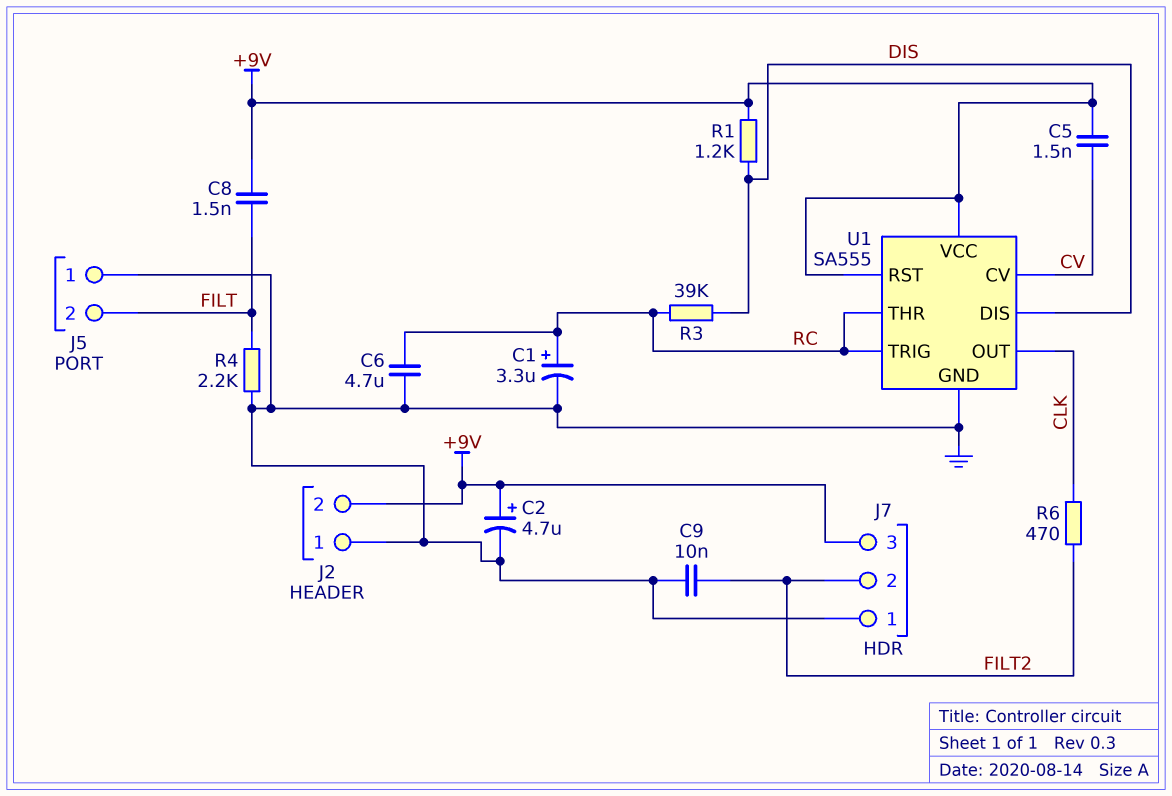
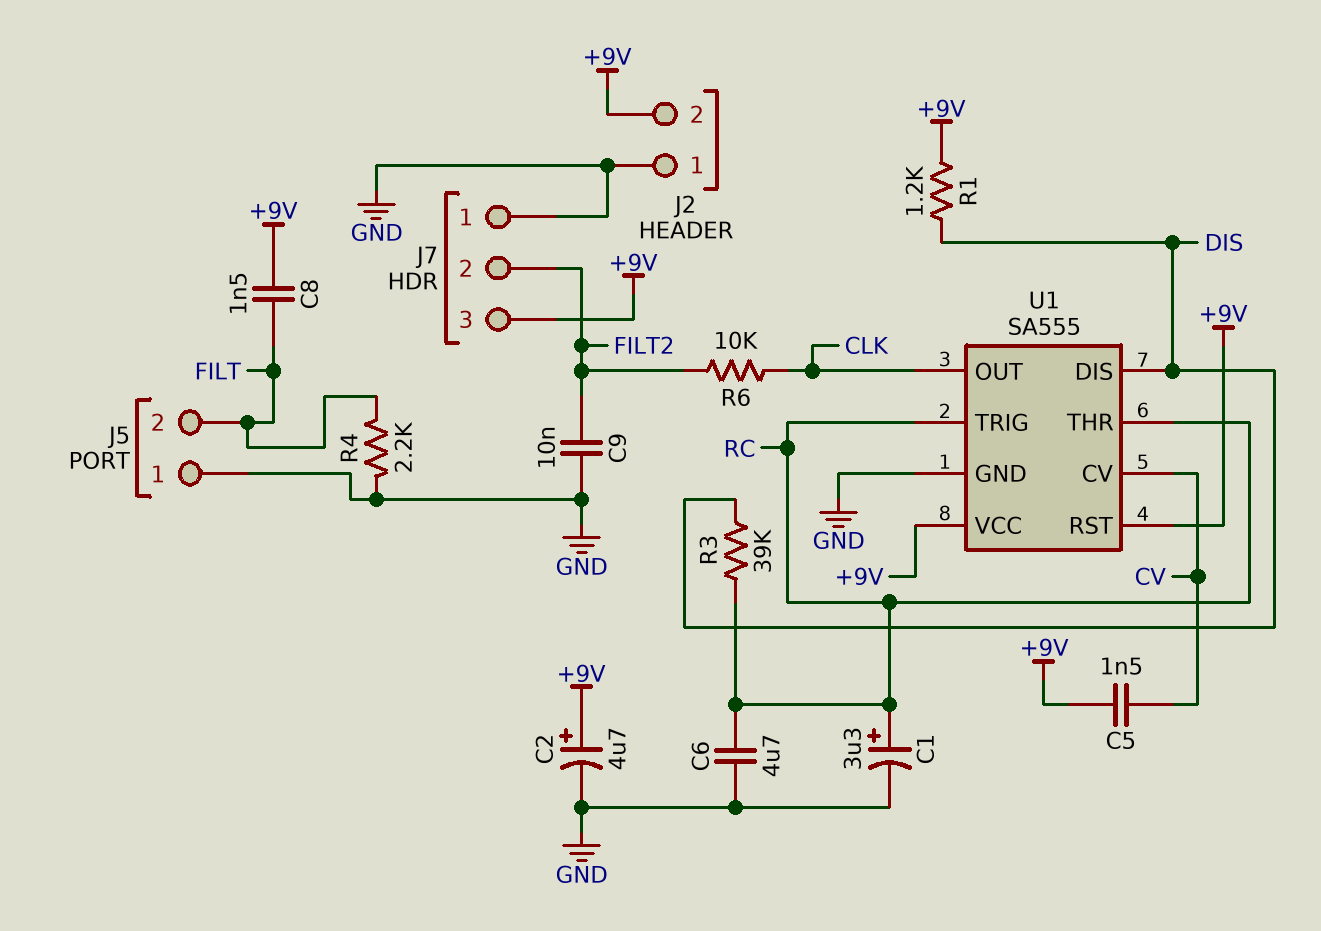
R6: 470 (CLK, FILT2) -> 10k (CLK, FILT2)

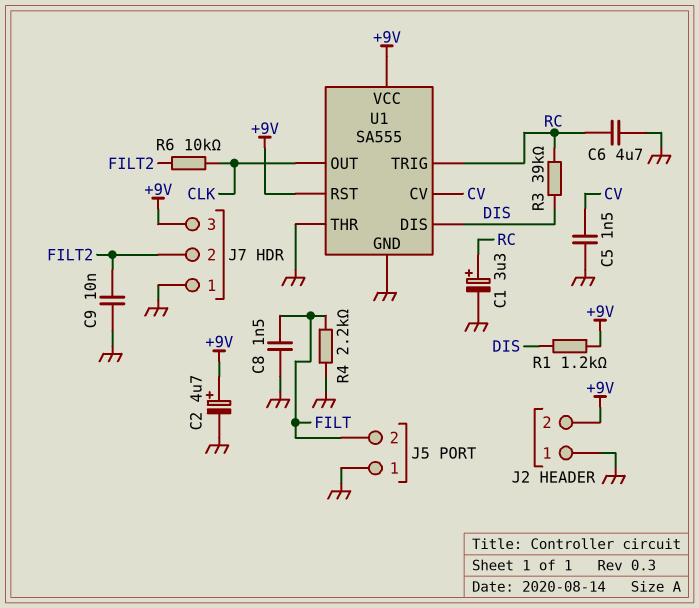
C5: 1.5nF (+9V, CV) -> 1.5nF (CV, GND)
C8: 1.5nF (+9V, FILT) -> 1.5nF (FILT, GND)
U1 pin THR: RC -> GND

